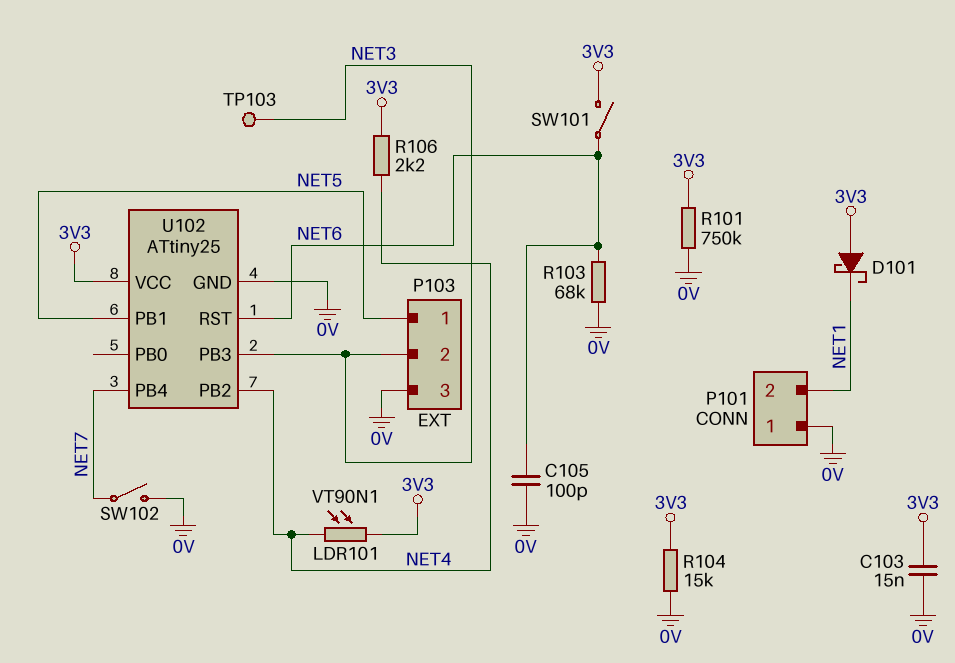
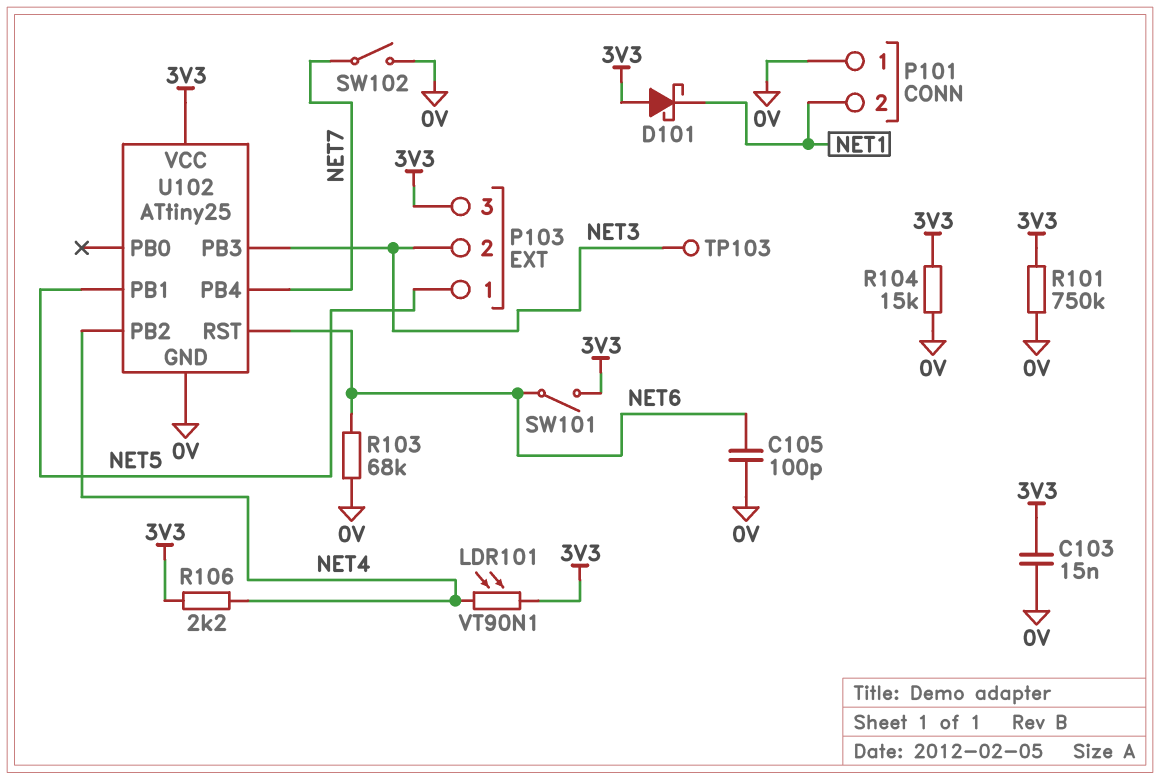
P103 pin 3: 0V -> 3V3

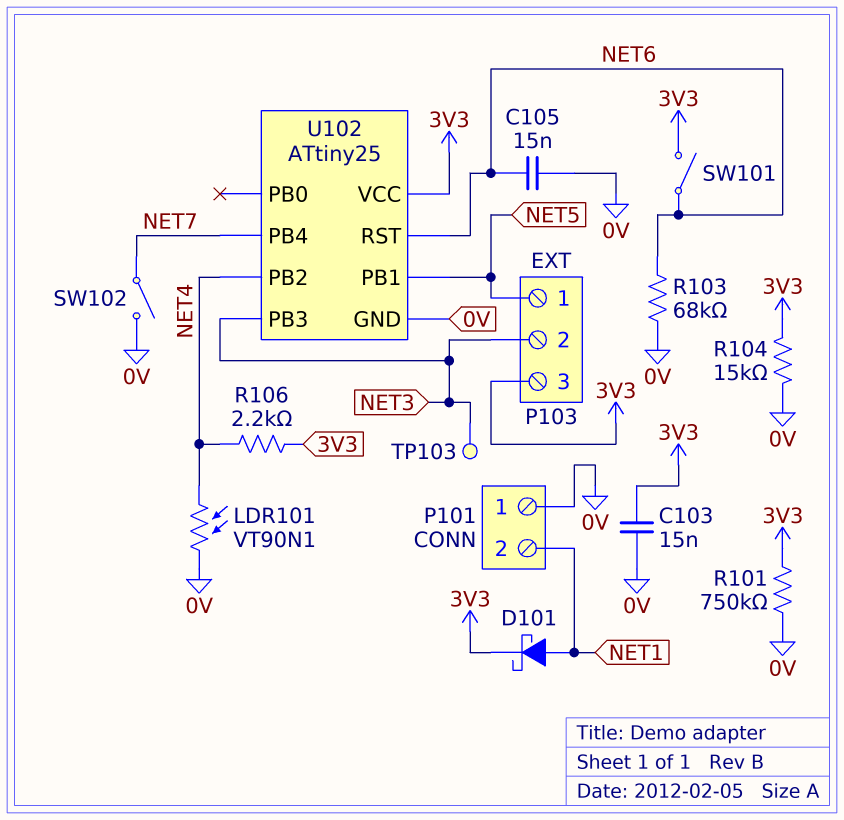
C105: 100pF (0V, NET6) -> 15nF (0V, NET6)
D101: schottky (A 3V3, K NET1) -> schottky (A NET1, K 3V3)
LDR101: VT90N1 (3V3, NET4) -> VT90N1 (0V, NET4)

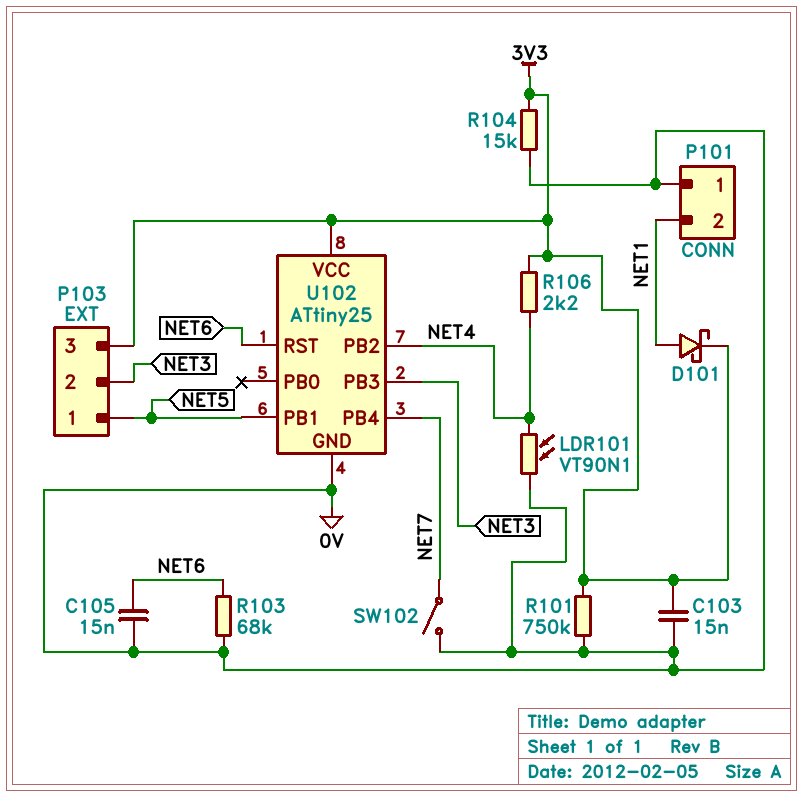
SW101: switch (3V3, NET6) -> none
TP103: test point (NET3) -> none

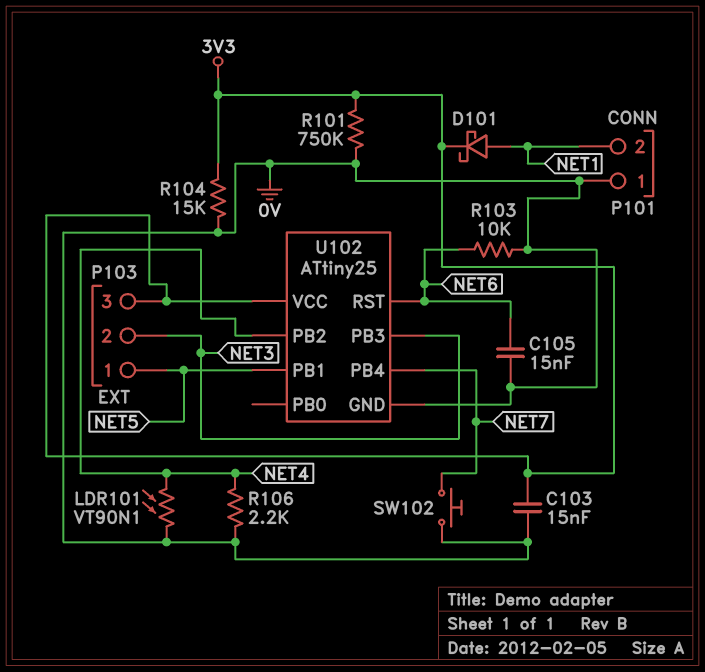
R103: 68k (0V, NET6) -> 10k (0V, NET6)
R106: 2.2k (3V3, NET4) -> 2.2k (0V, NET4)
SW102: switch (0V, NET7) -> button (0V, NET7)

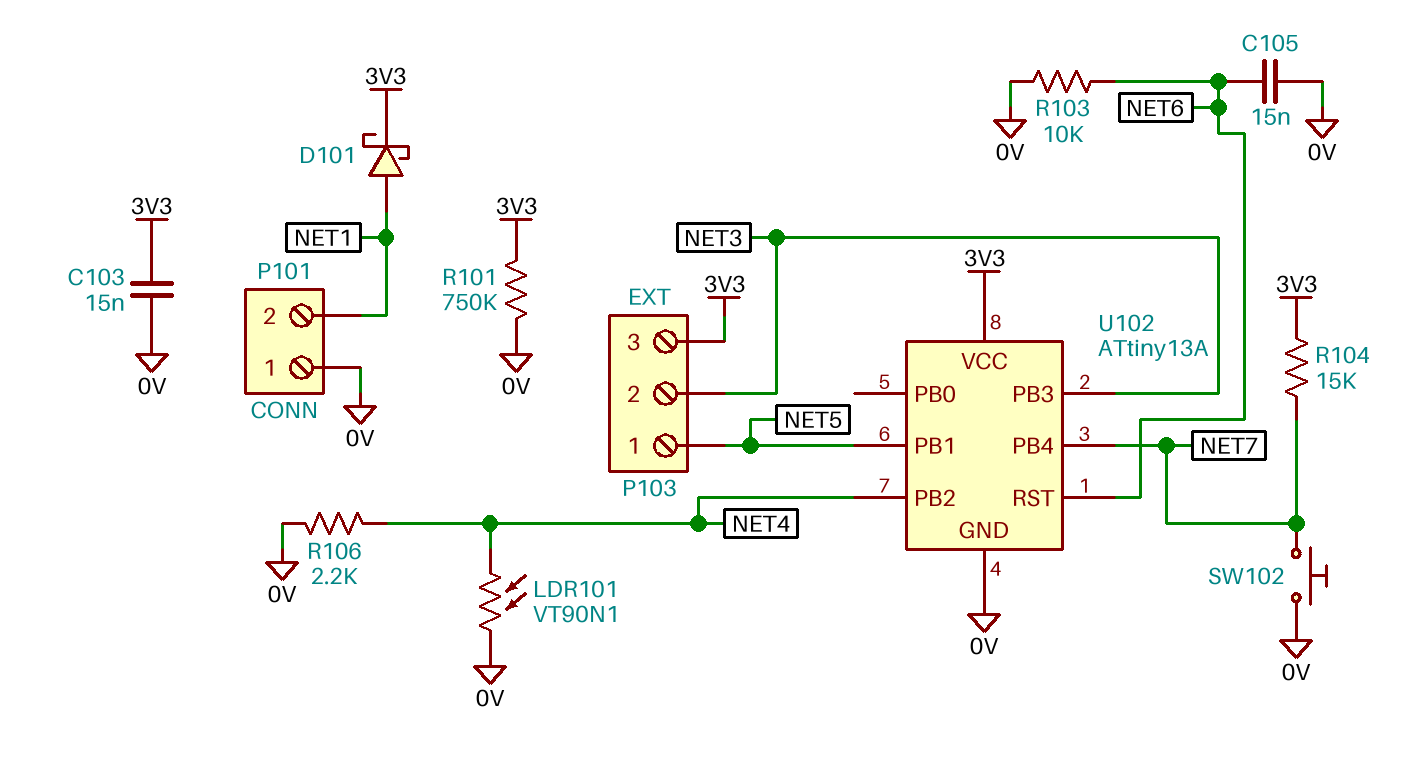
R104: 15k (0V, 3V3) -> 15k (3V3, NET7)
U102: ATtiny25 -> ATtiny13A

